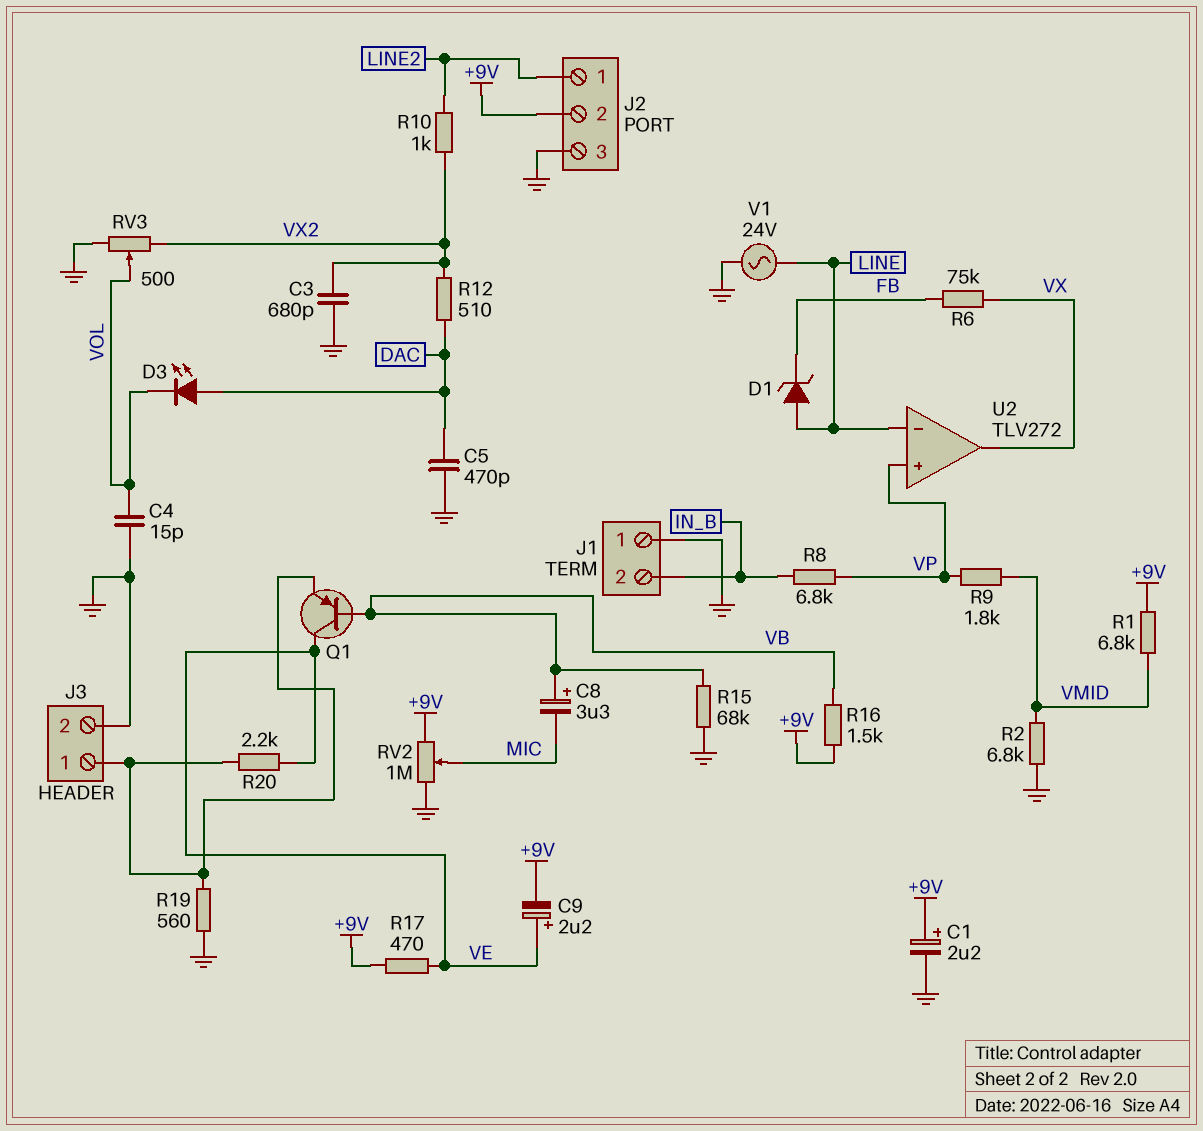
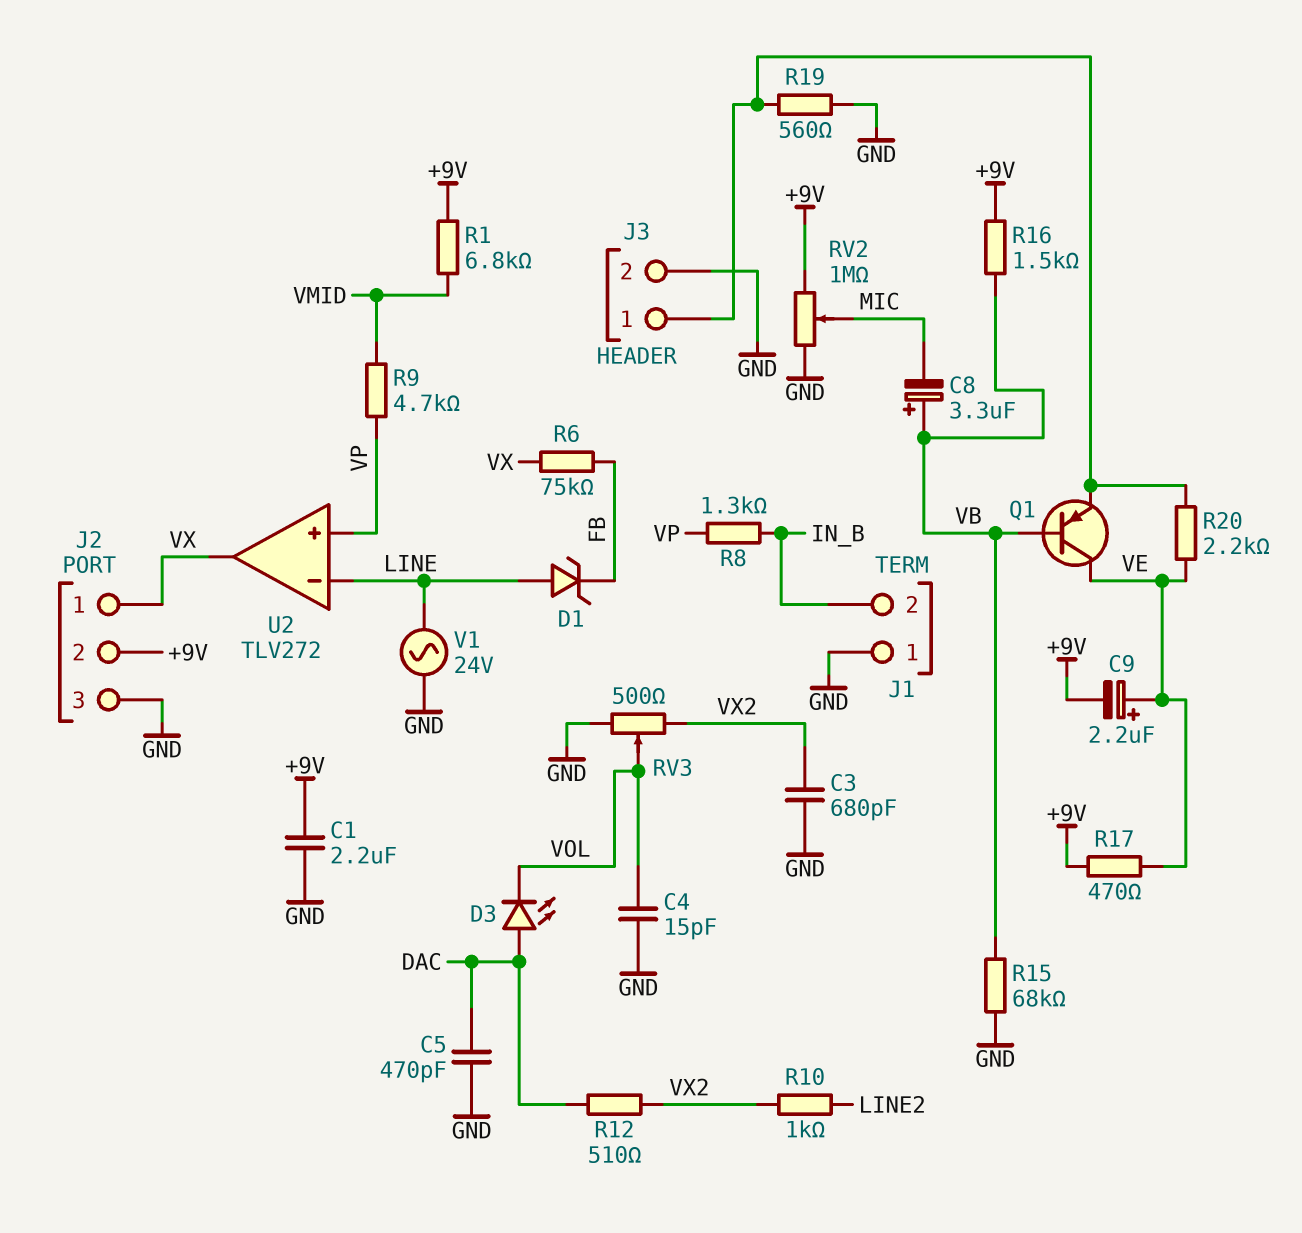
C1: 2.2uF (plus +9V, minus GND) -> 2.2uF (+9V, GND)
J2 pin 1: LINE2 -> VX
R2: 6.8k (GND, VMID) -> none
R8: 6.8k (IN_B, VP) -> 1.3k (IN_B, VP)
R9: 1.8k (VMID, VP) -> 4.7k (VMID, VP)

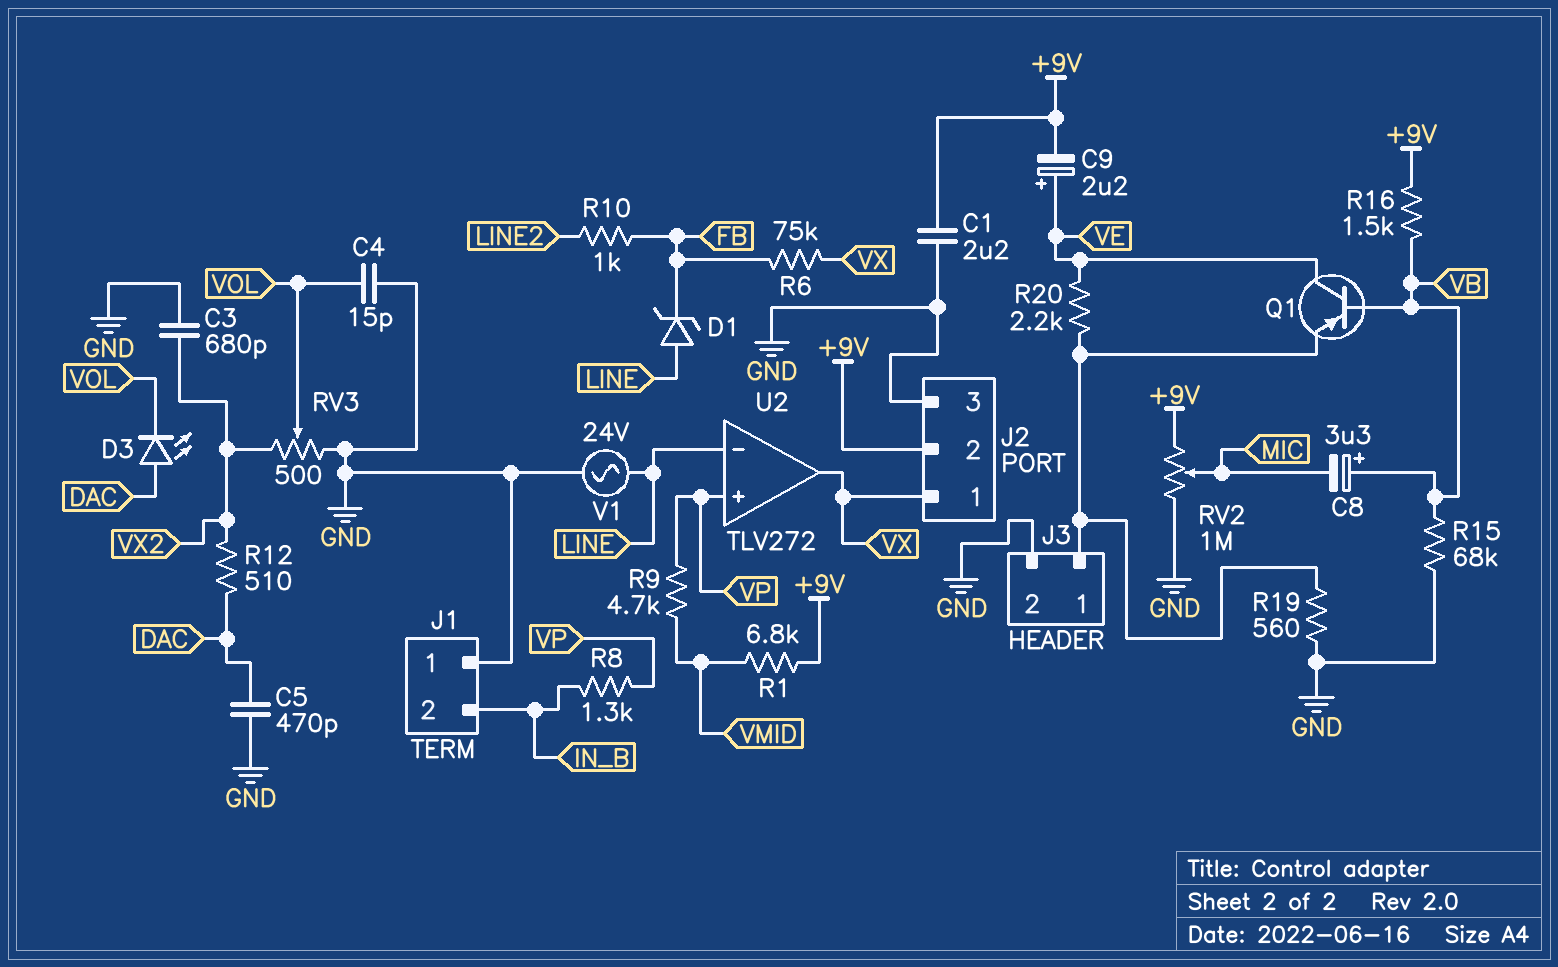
R10: 1k (LINE2, VX2) -> 1k (FB, LINE2)
R17: 470 (+9V, VE) -> none

